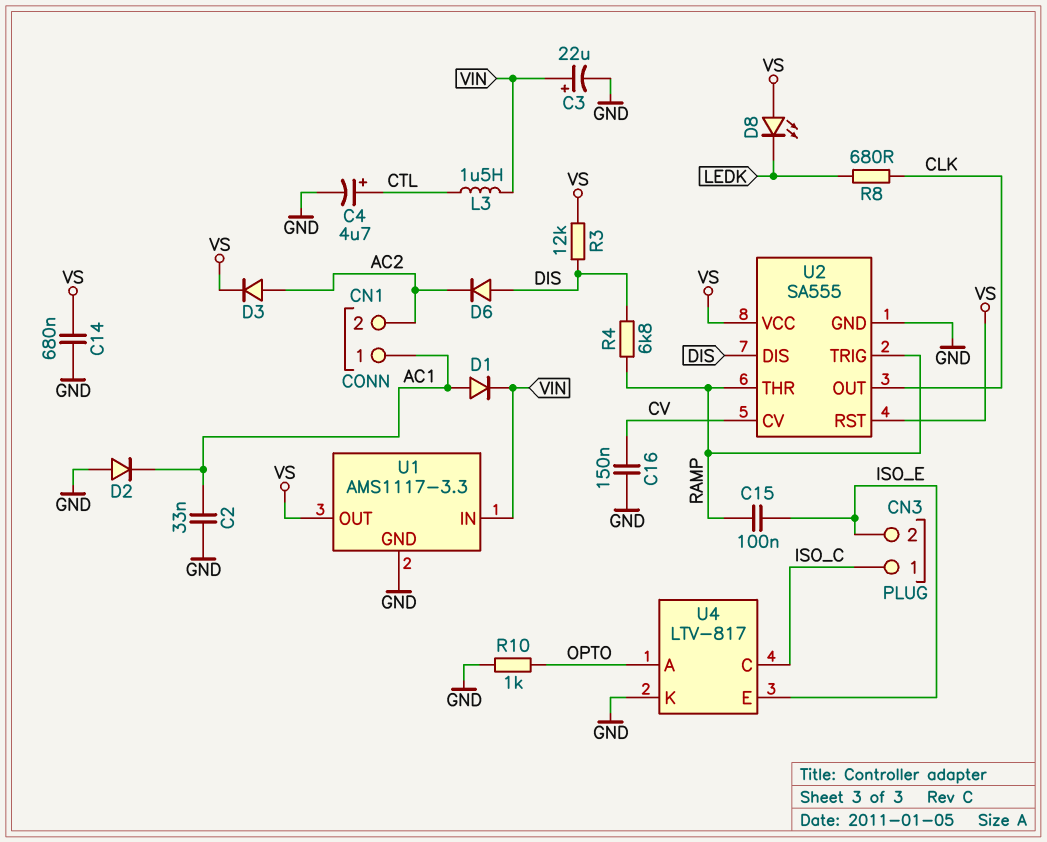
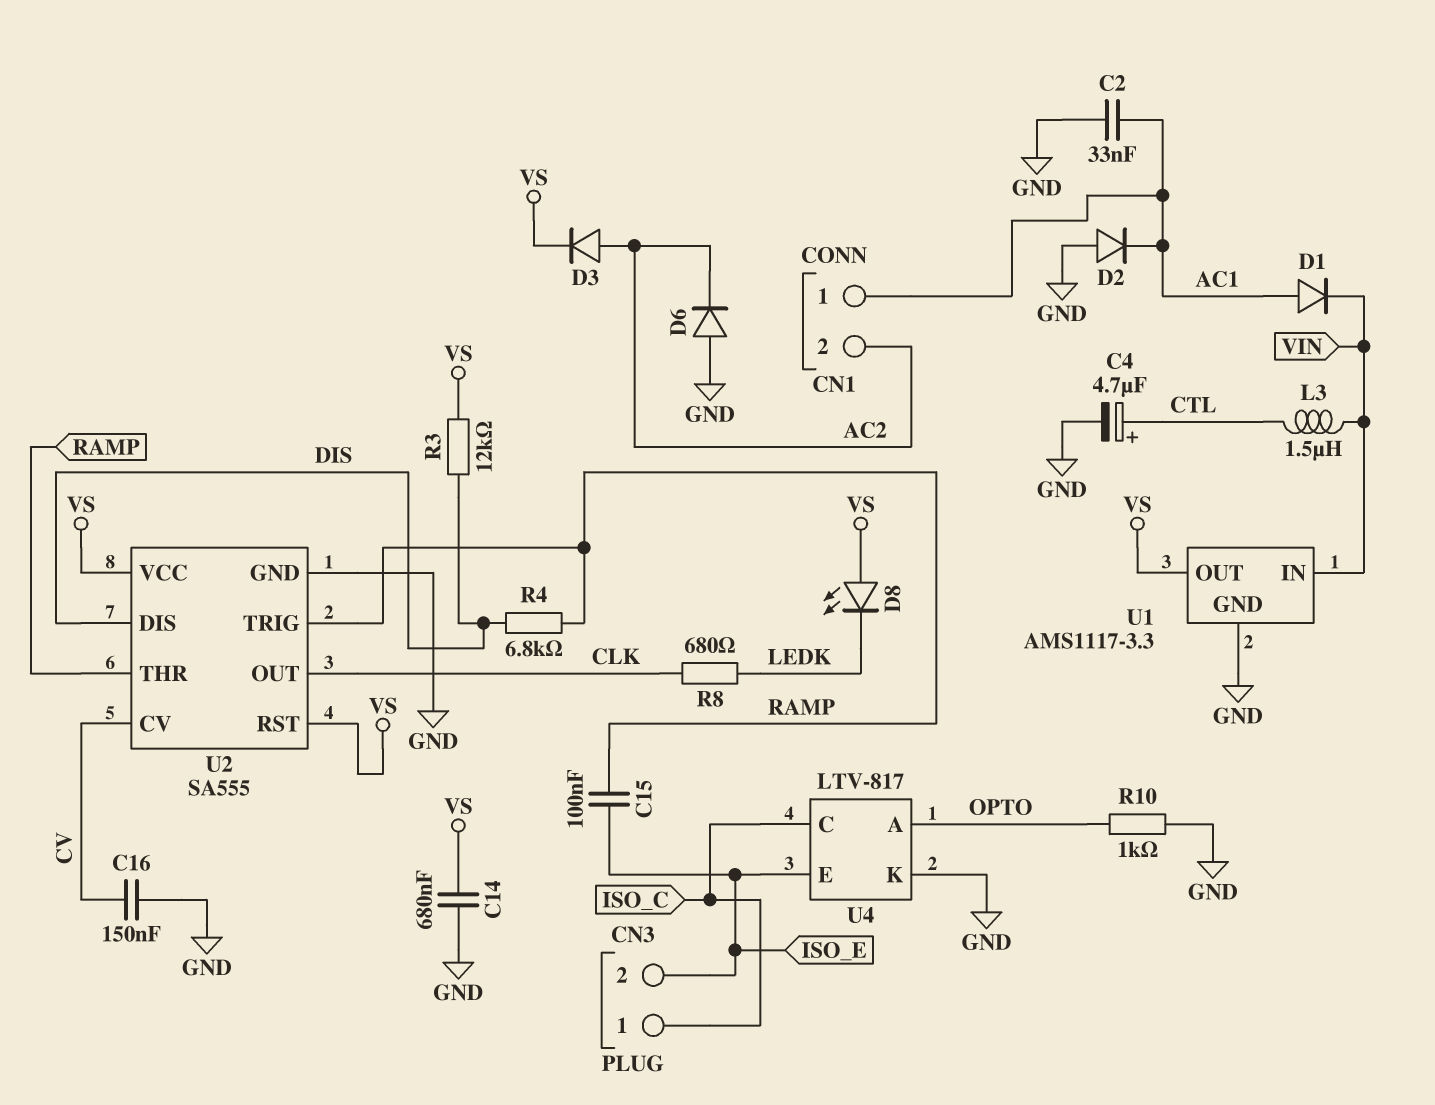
C3: 22uF (plus VIN, minus GND) -> none
D6: diode (A DIS, K AC2) -> diode (A GND, K AC2)

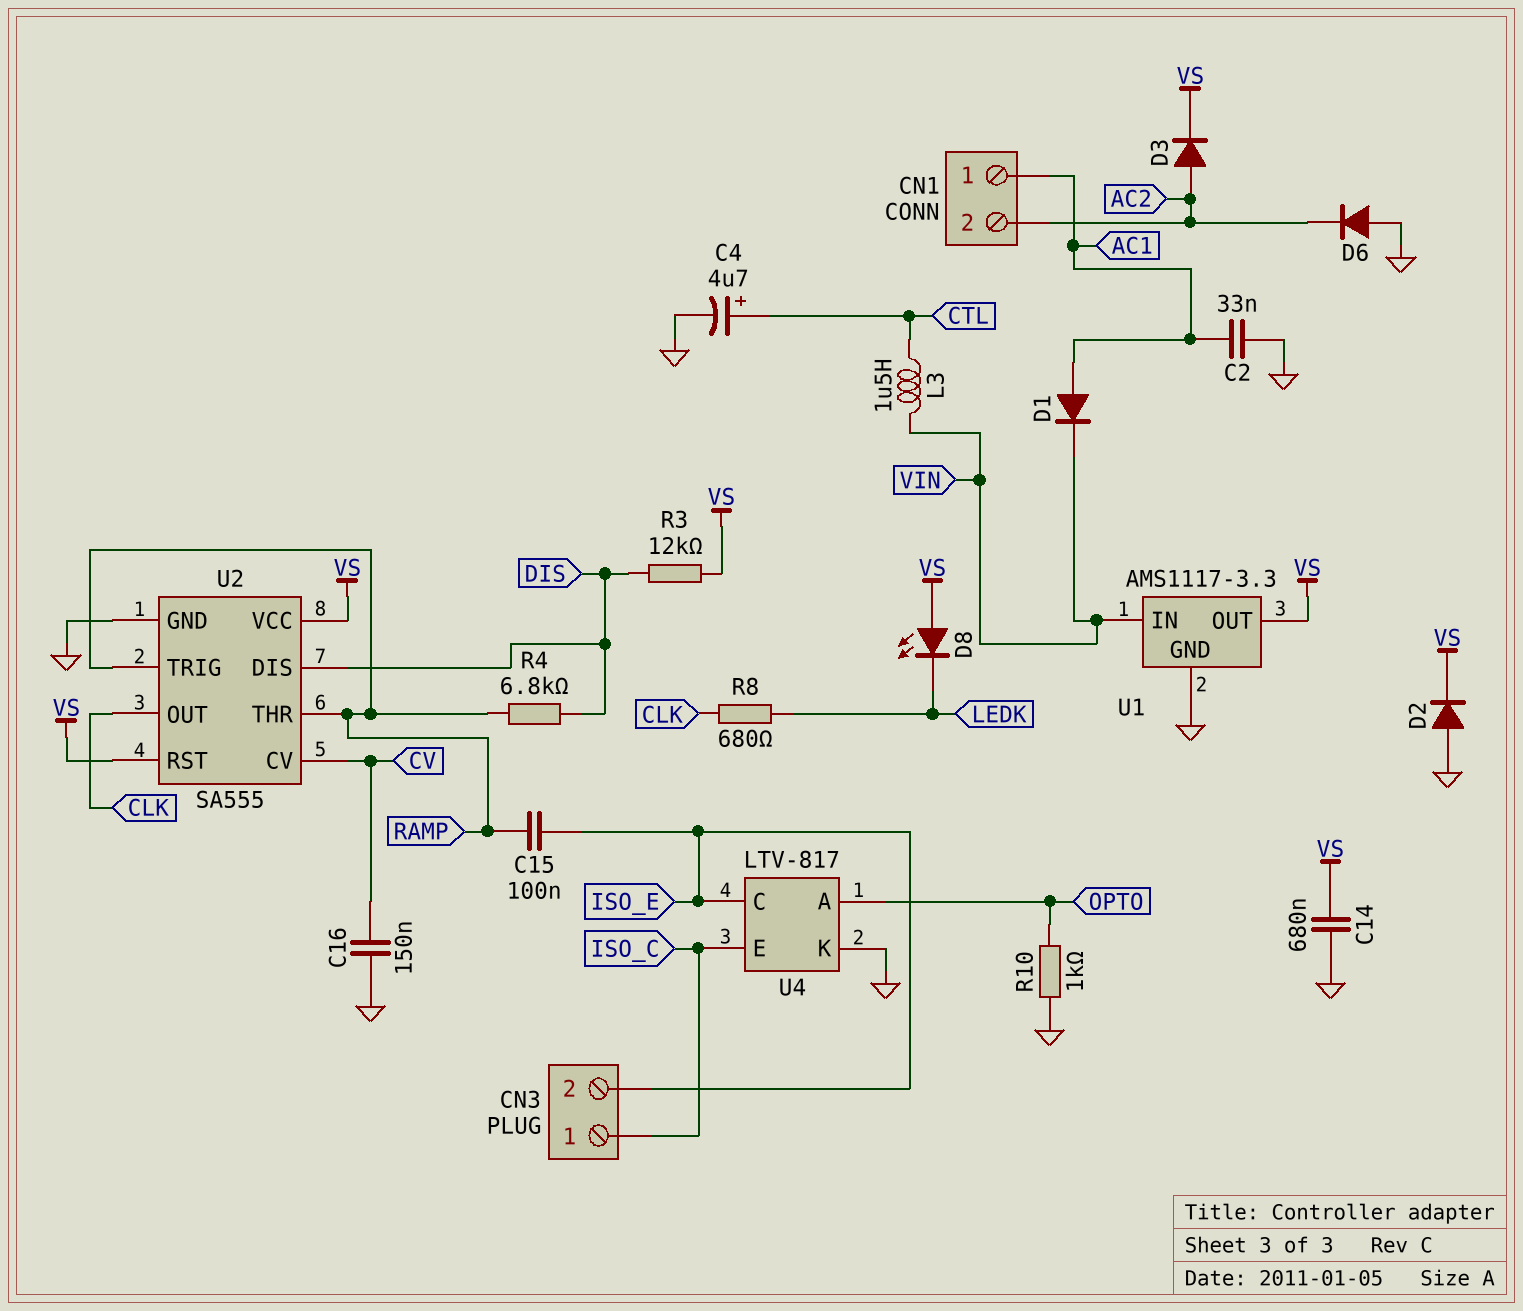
D2: diode (A GND, K AC1) -> diode (A GND, K VS)
U4 pin C: ISO_C -> ISO_E
U4 pin E: ISO_E -> ISO_C

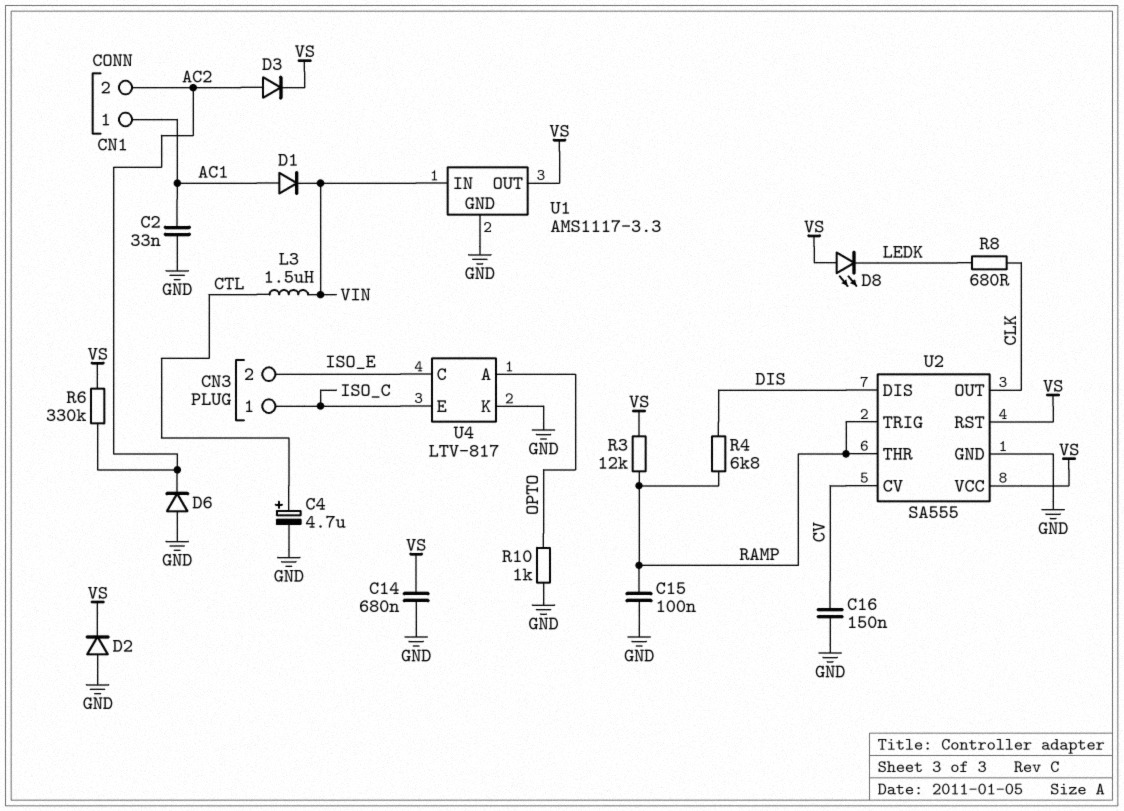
C15: 100nF (ISO_E, RAMP) -> 100nF (GND, RAMP)
R3: 12k (DIS, VS) -> 12k (RAMP, VS)
R6: none -> 330k (AC2, VS)

